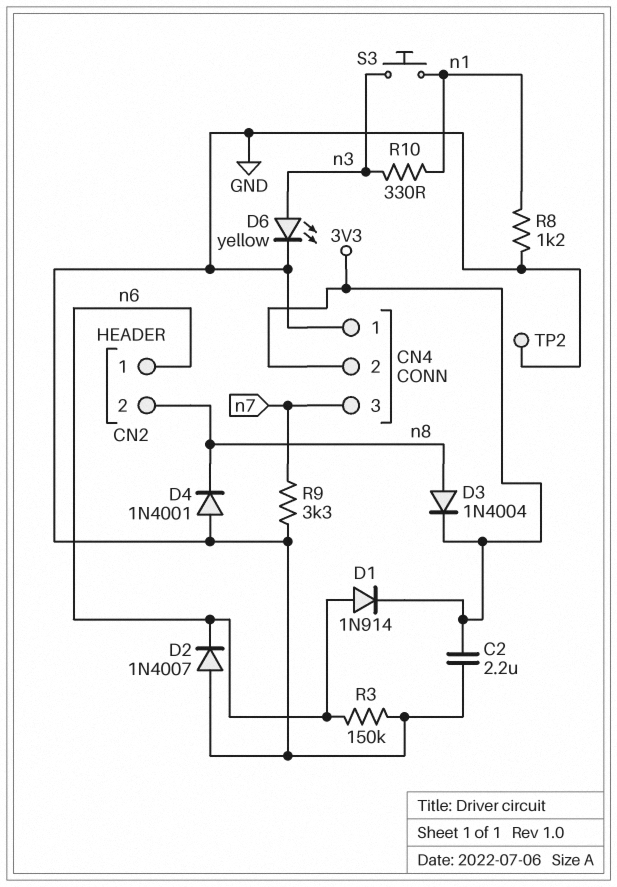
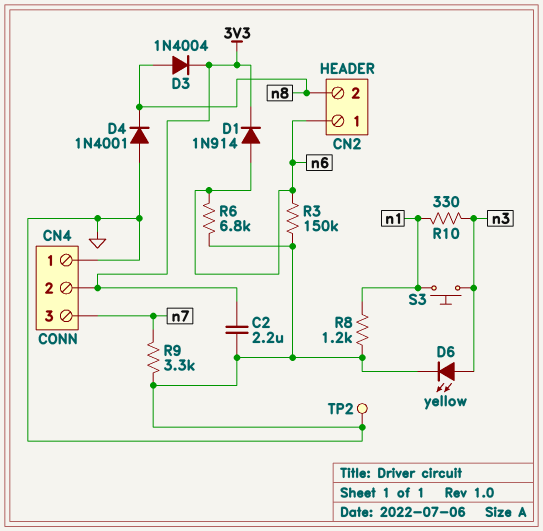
D2: diode 1N4007 (A GND, K n6) -> none
R6: none -> 6.8k (GND, n6)

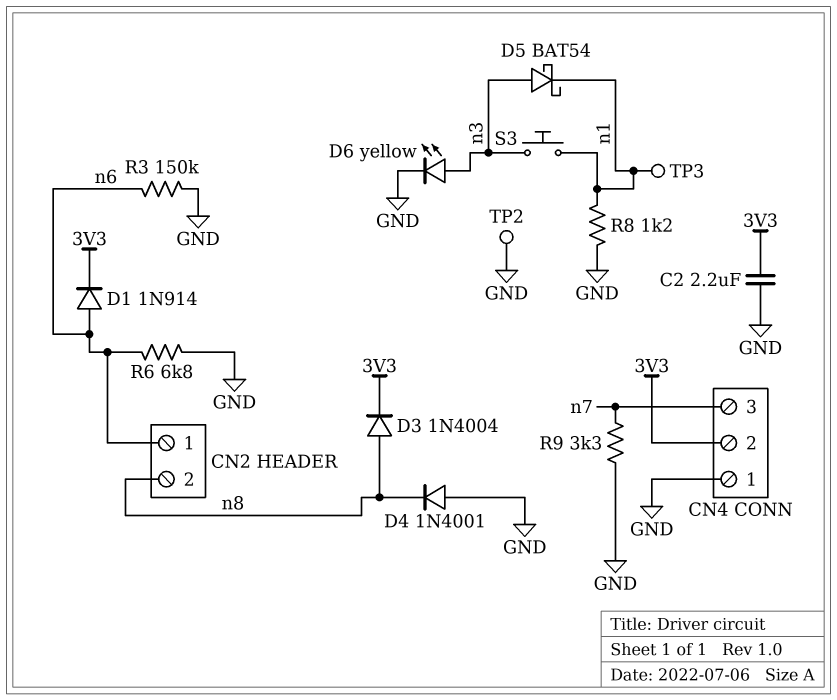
D5: none -> schottky BAT54 (A n3, K n1)
R10: 330 (n1, n3) -> none
TP3: none -> test point (n1)

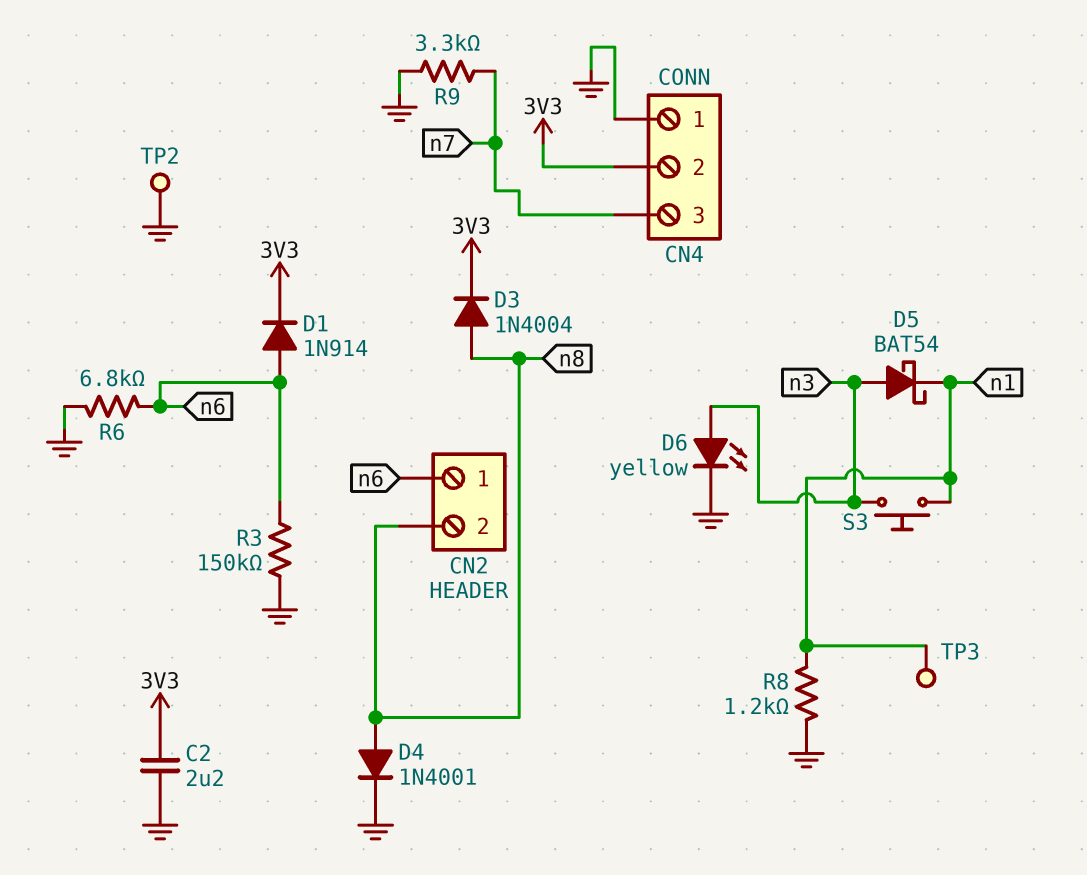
D4: diode 1N4001 (A GND, K n8) -> diode 1N4001 (A n8, K GND)

